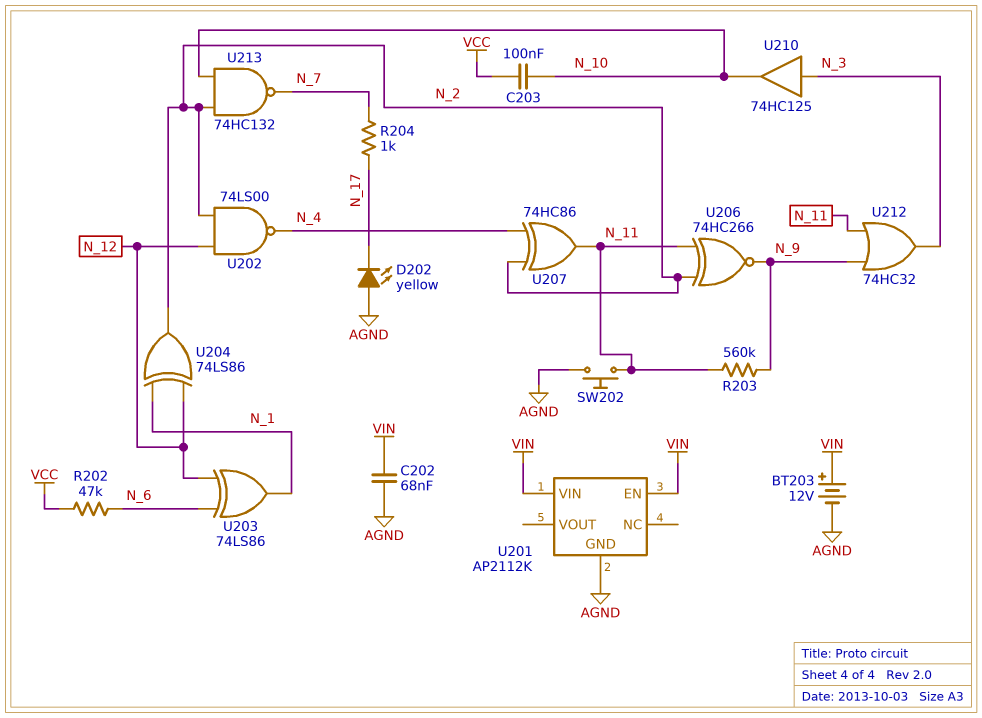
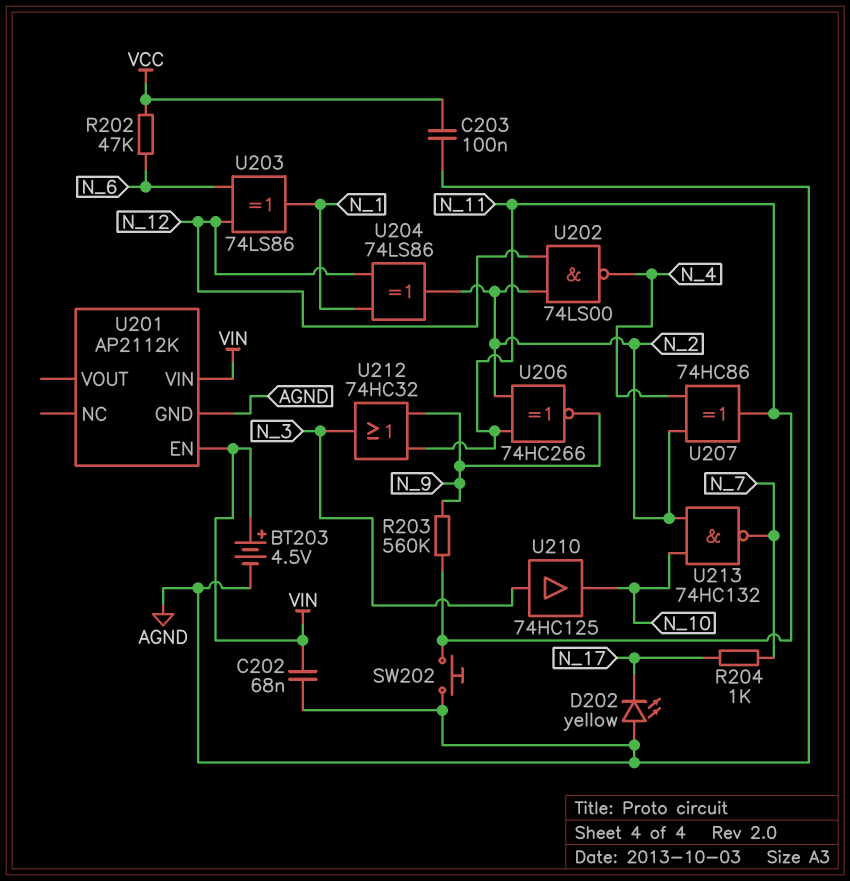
BT203: 12V (plus VIN, minus AGND) -> 4.5V (plus VIN, minus AGND)
C203: 100nF (N_10, VCC) -> 100nF (AGND, VCC)

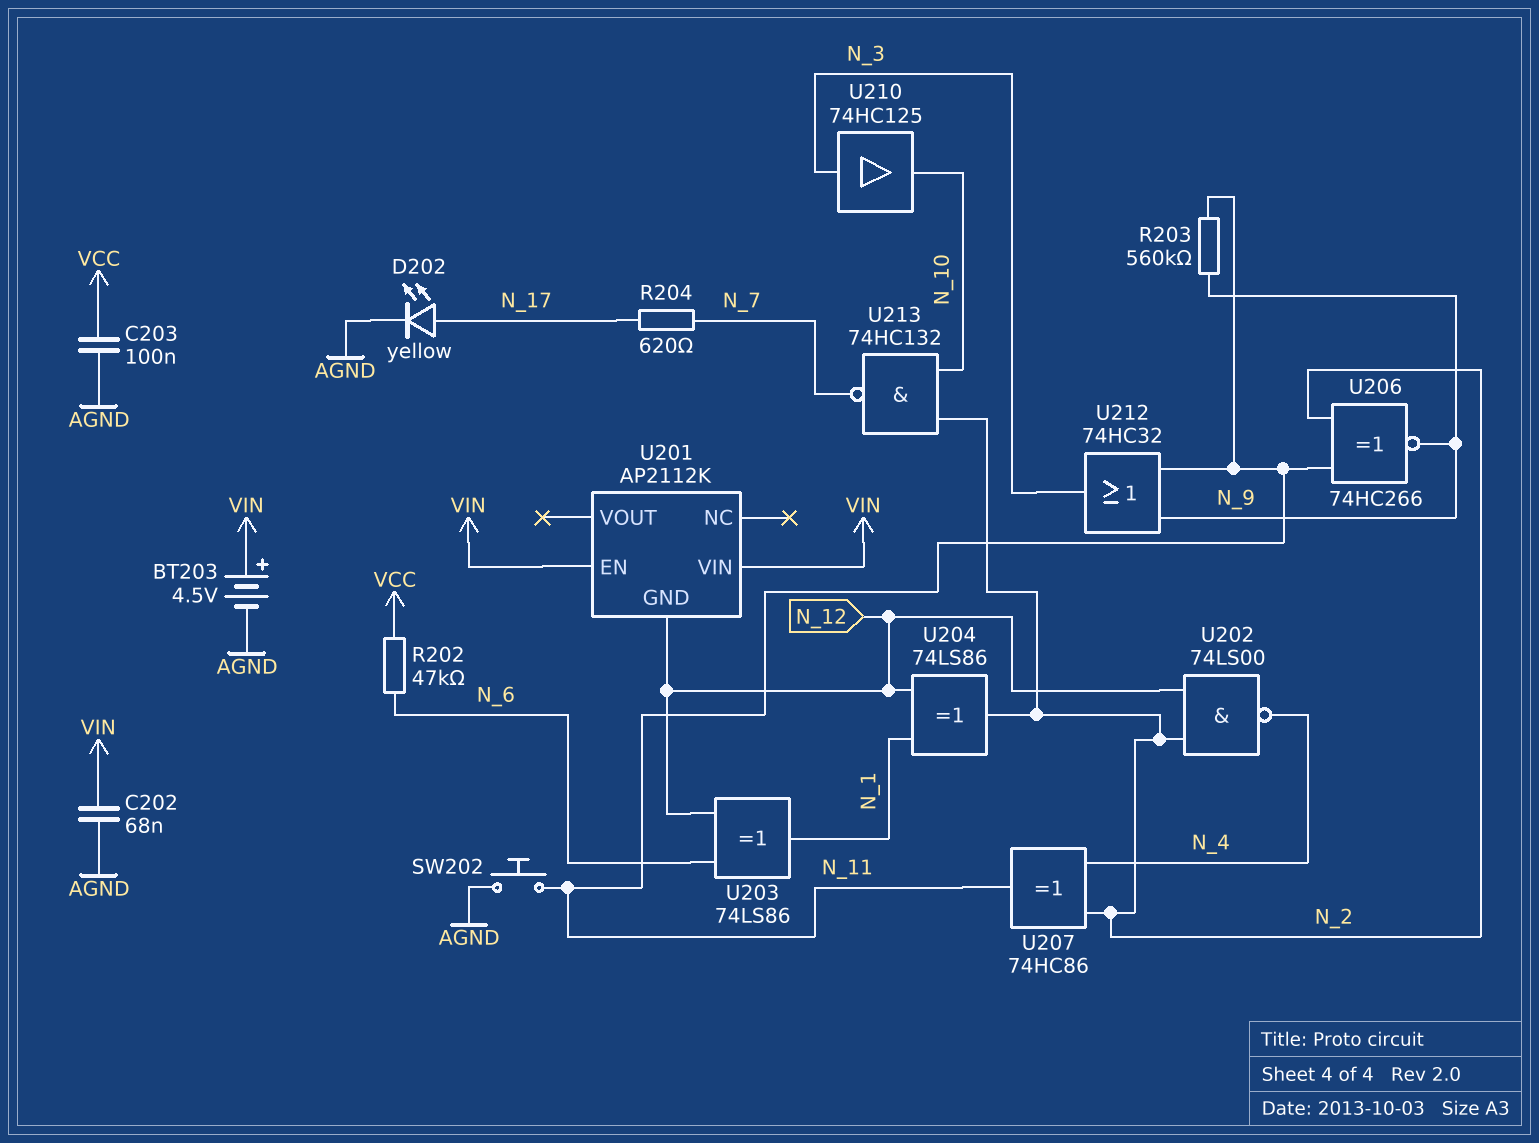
D202: LED yellow (A AGND, K N_17) -> LED yellow (A N_17, K AGND)
R204: 1k (N_7, N_17) -> 620 (N_7, N_17)
U201 pin GND: AGND -> N_12

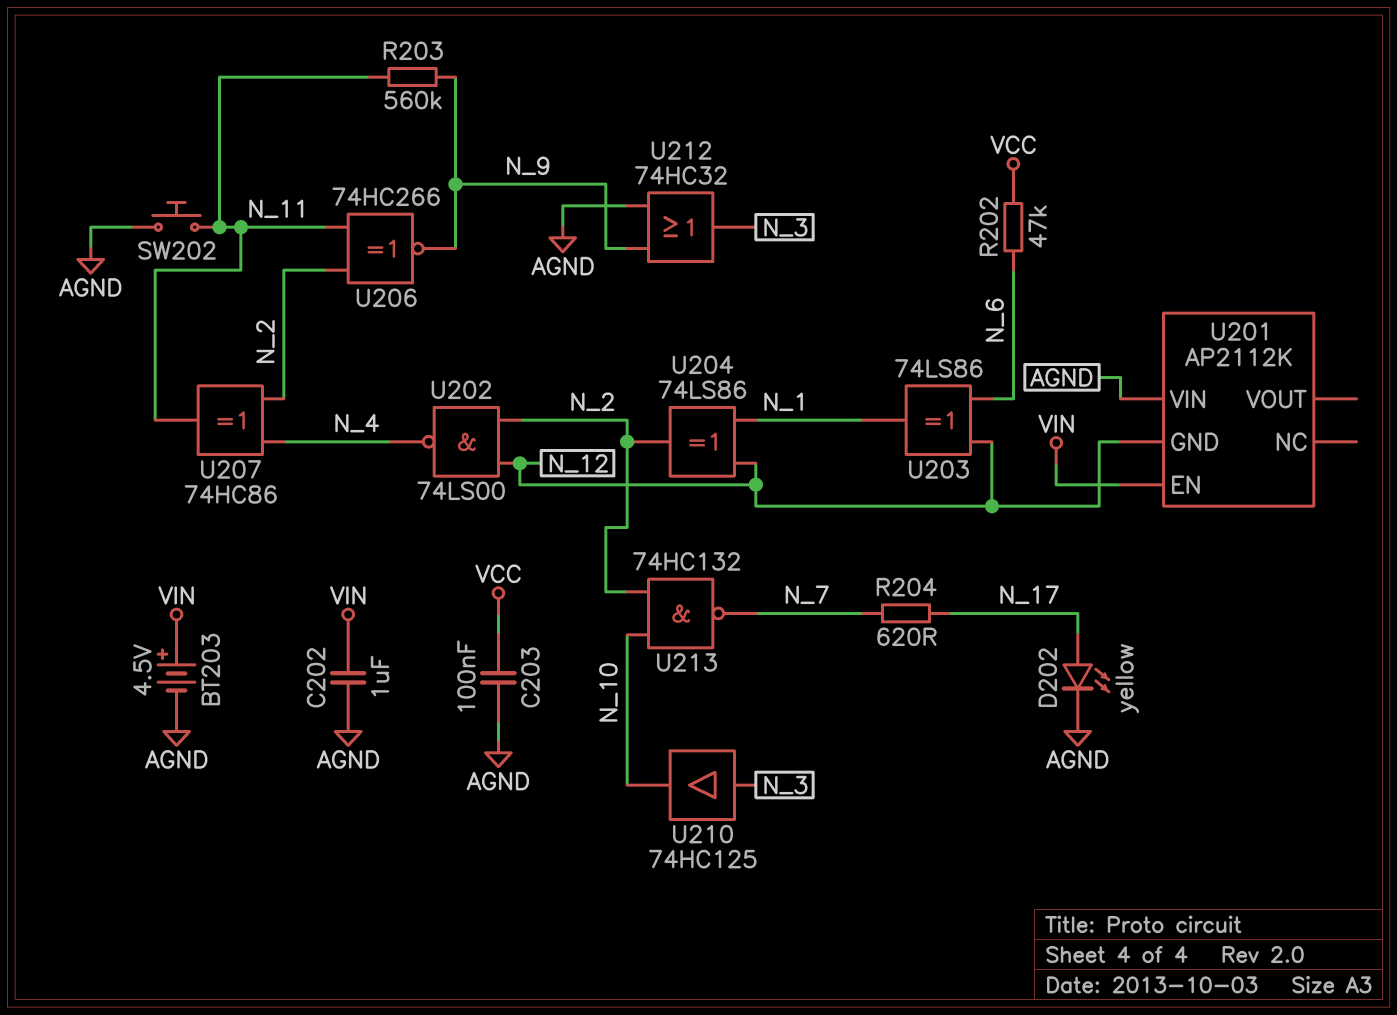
C202: 68nF (AGND, VIN) -> 1uF (AGND, VIN)
U201 pin VIN: VIN -> AGND
U212: OR 74HC32 (in N_9, in N_11, out N_3) -> OR 74HC32 (in AGND, in N_9, out N_3)

